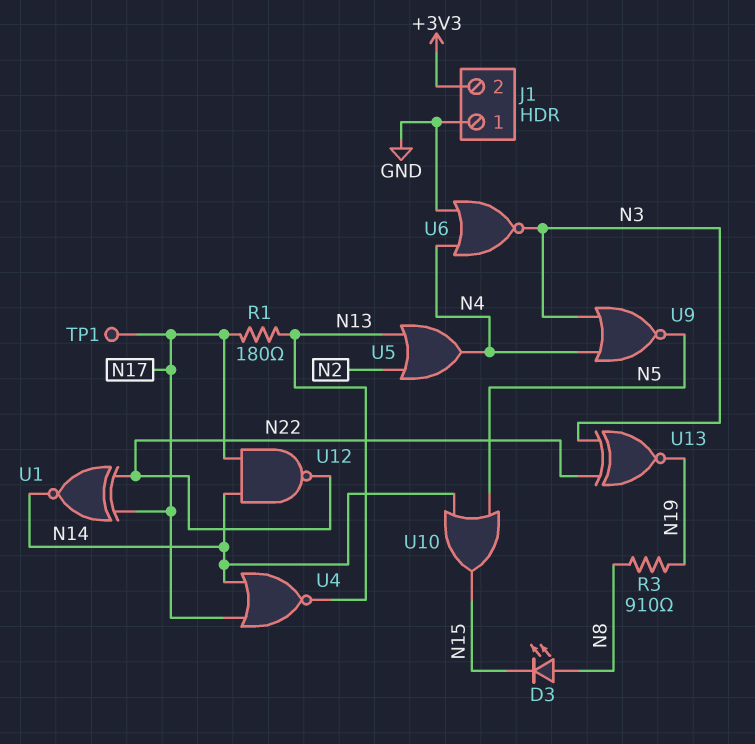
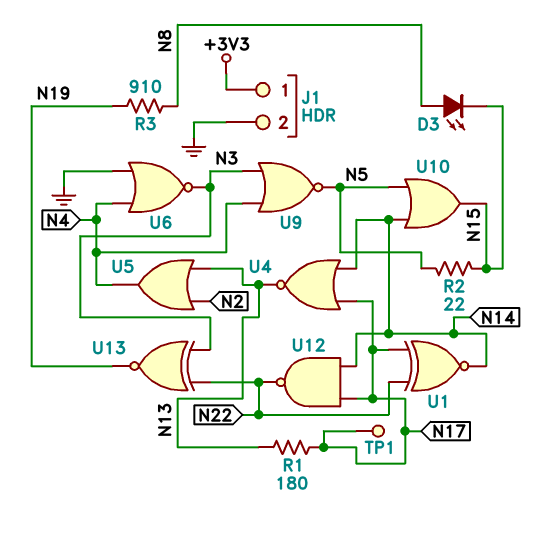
J1 pin 1: GND -> +3V3
J1 pin 2: +3V3 -> GND
R2: none -> 22 (N5, N15)

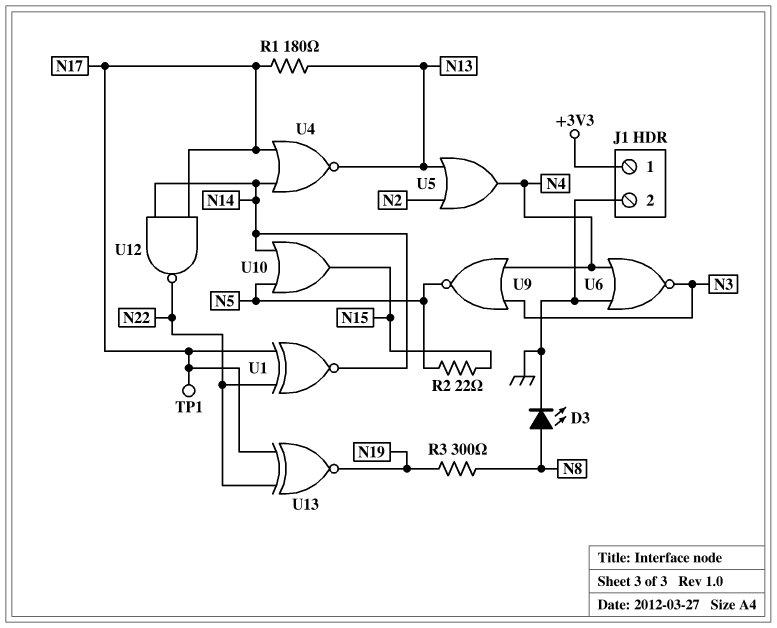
D3: LED (A N8, K N15) -> LED (A N8, K GND)
R3: 910 (N8, N19) -> 300 (N8, N19)
U13: XNOR (in N3, in N22, out N19) -> XNOR (in N17, in N22, out N19)

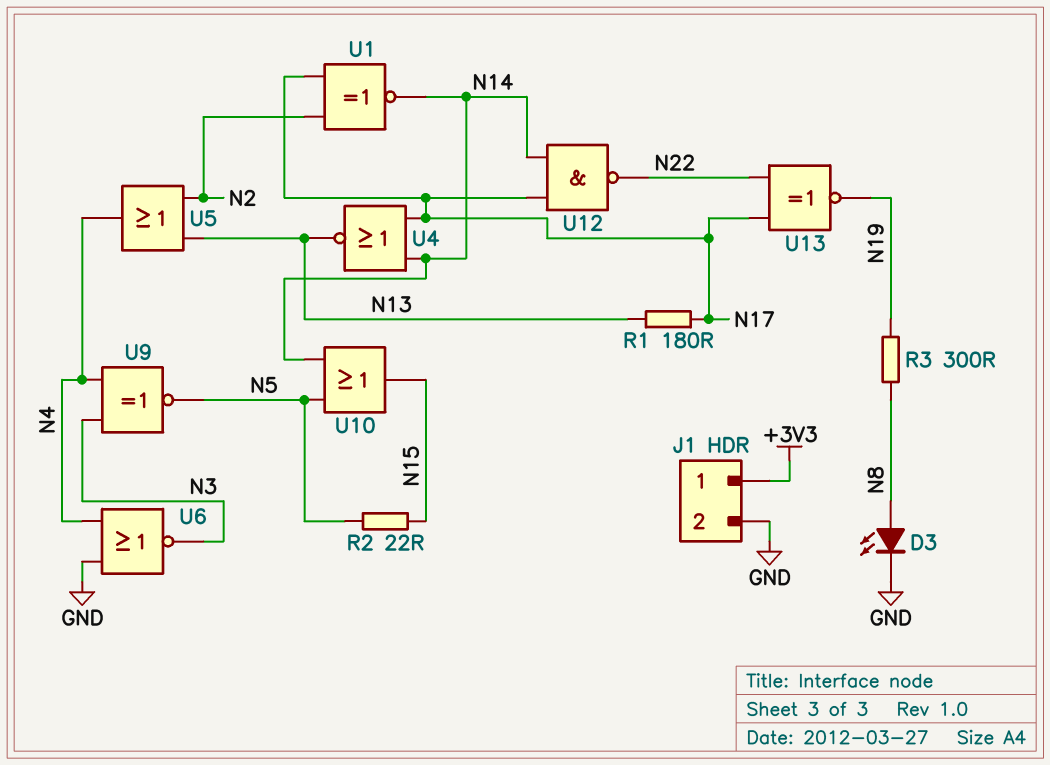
TP1: test point (N17) -> none
U1: XNOR (in N17, in N22, out N14) -> XNOR (in N2, in N17, out N14)
U9: NOR (in N3, in N4, out N5) -> XNOR (in N3, in N4, out N5)

